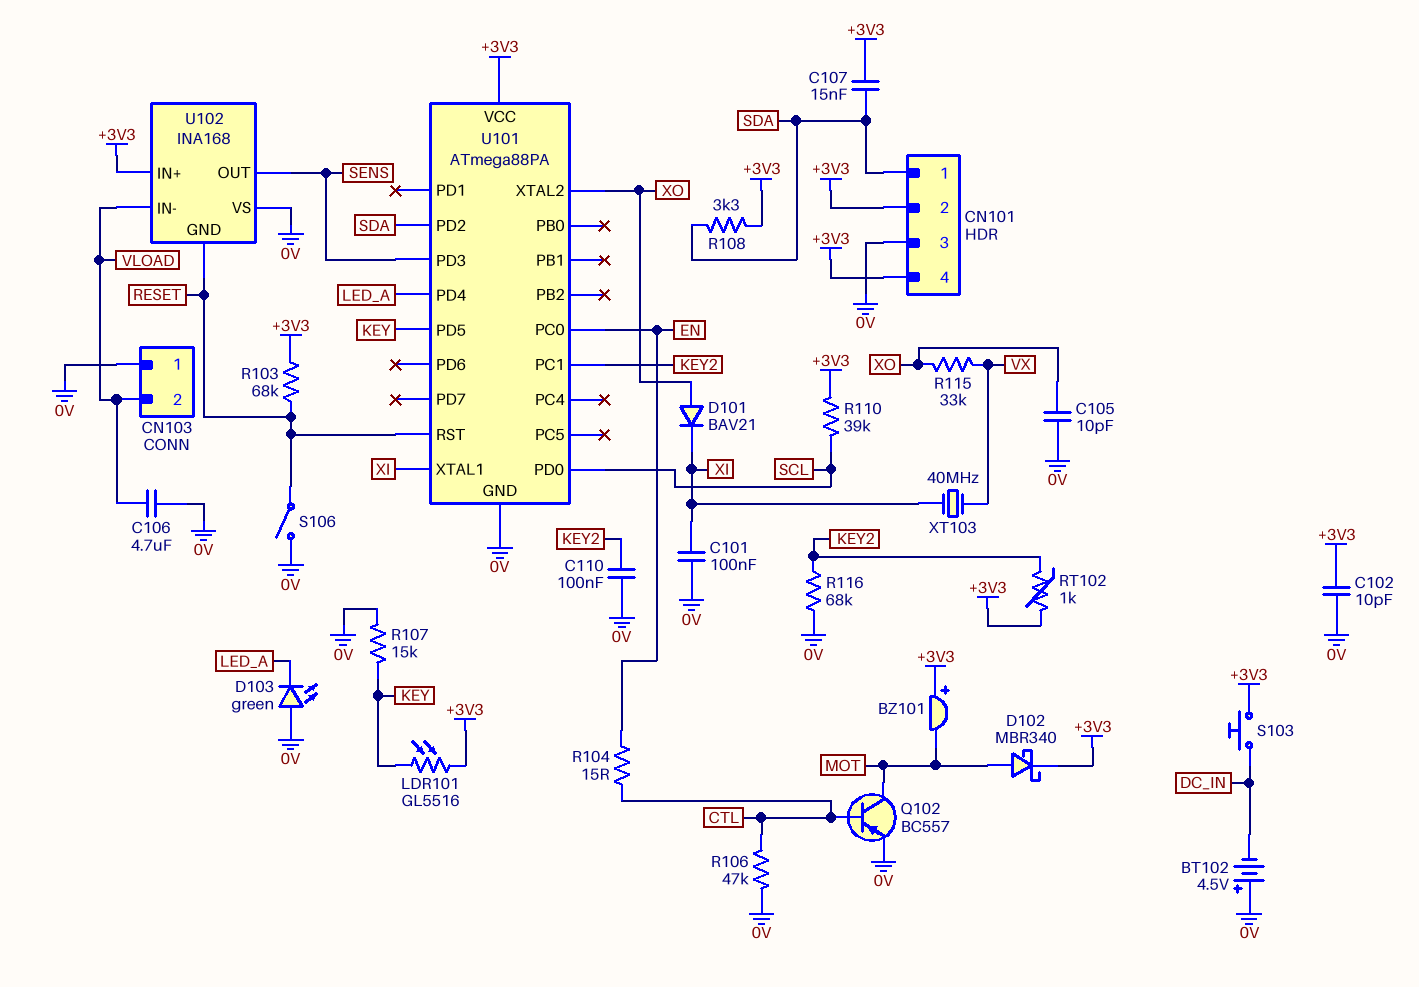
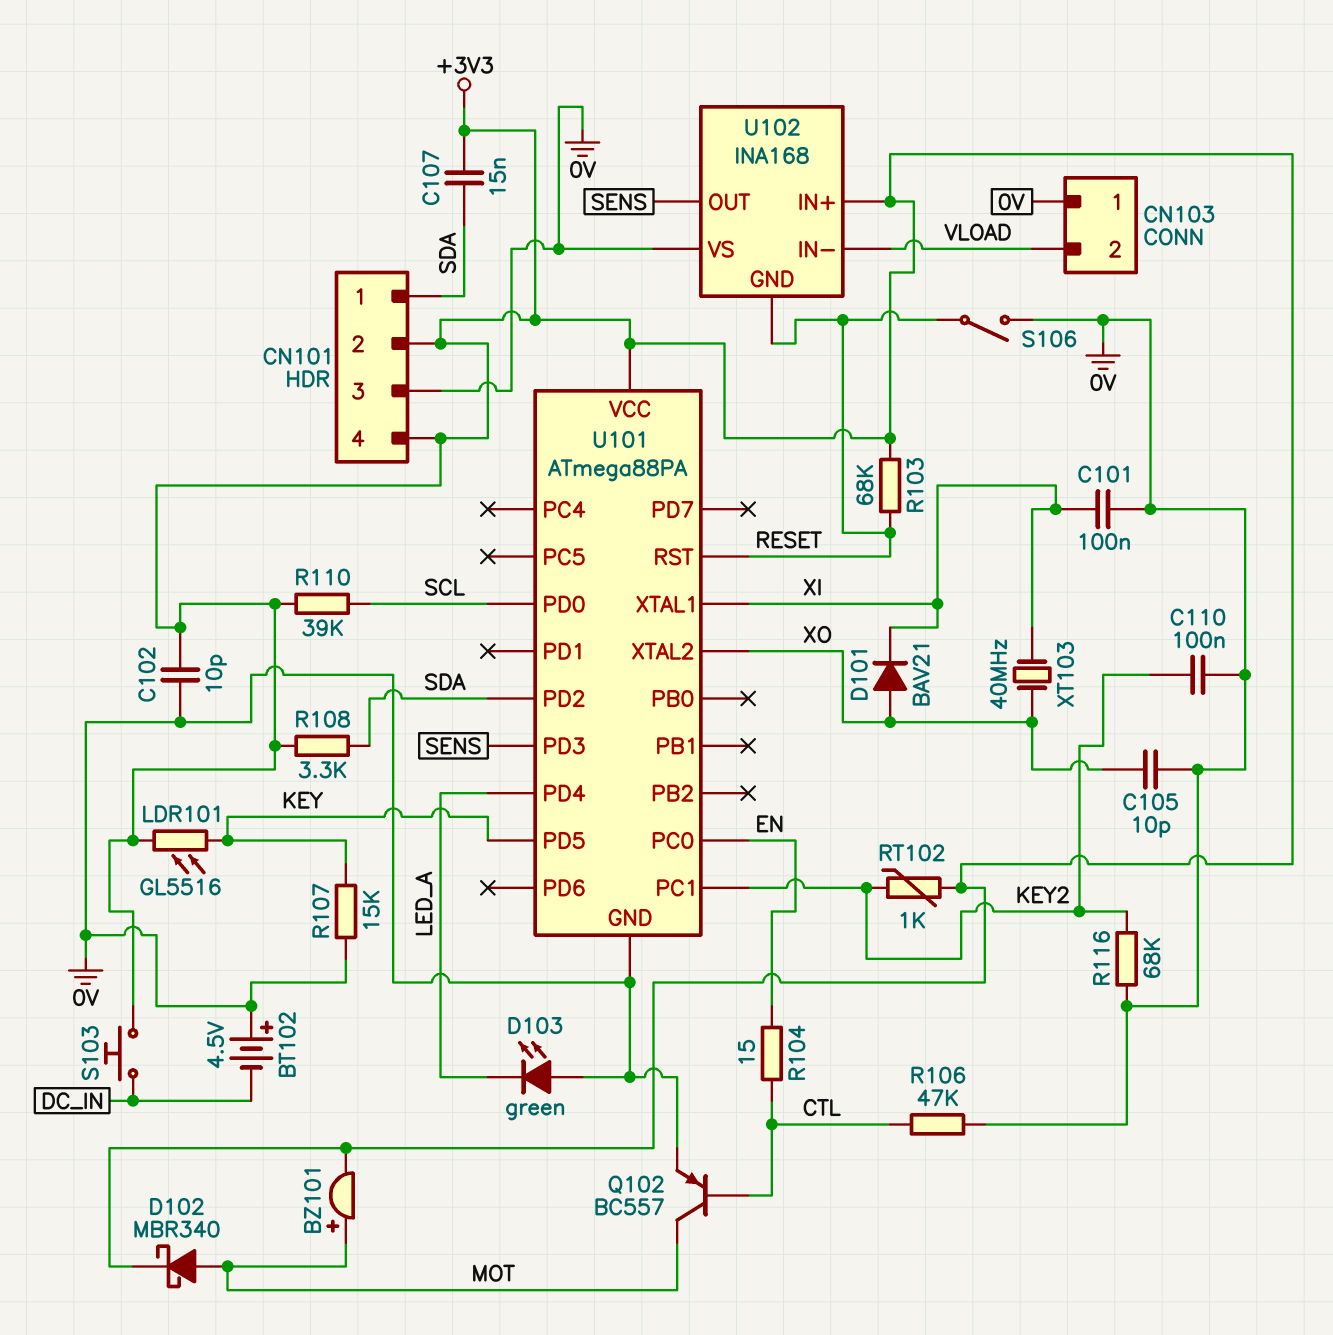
BZ101: buzzer (plus +3V3, minus MOT) -> buzzer (plus MOT, minus +3V3)
C106: 4.7uF (0V, VLOAD) -> none
R115: 33k (VX, XO) -> none
XT103: 40MHz (VX, XI) -> 40MHz (XI, XO)

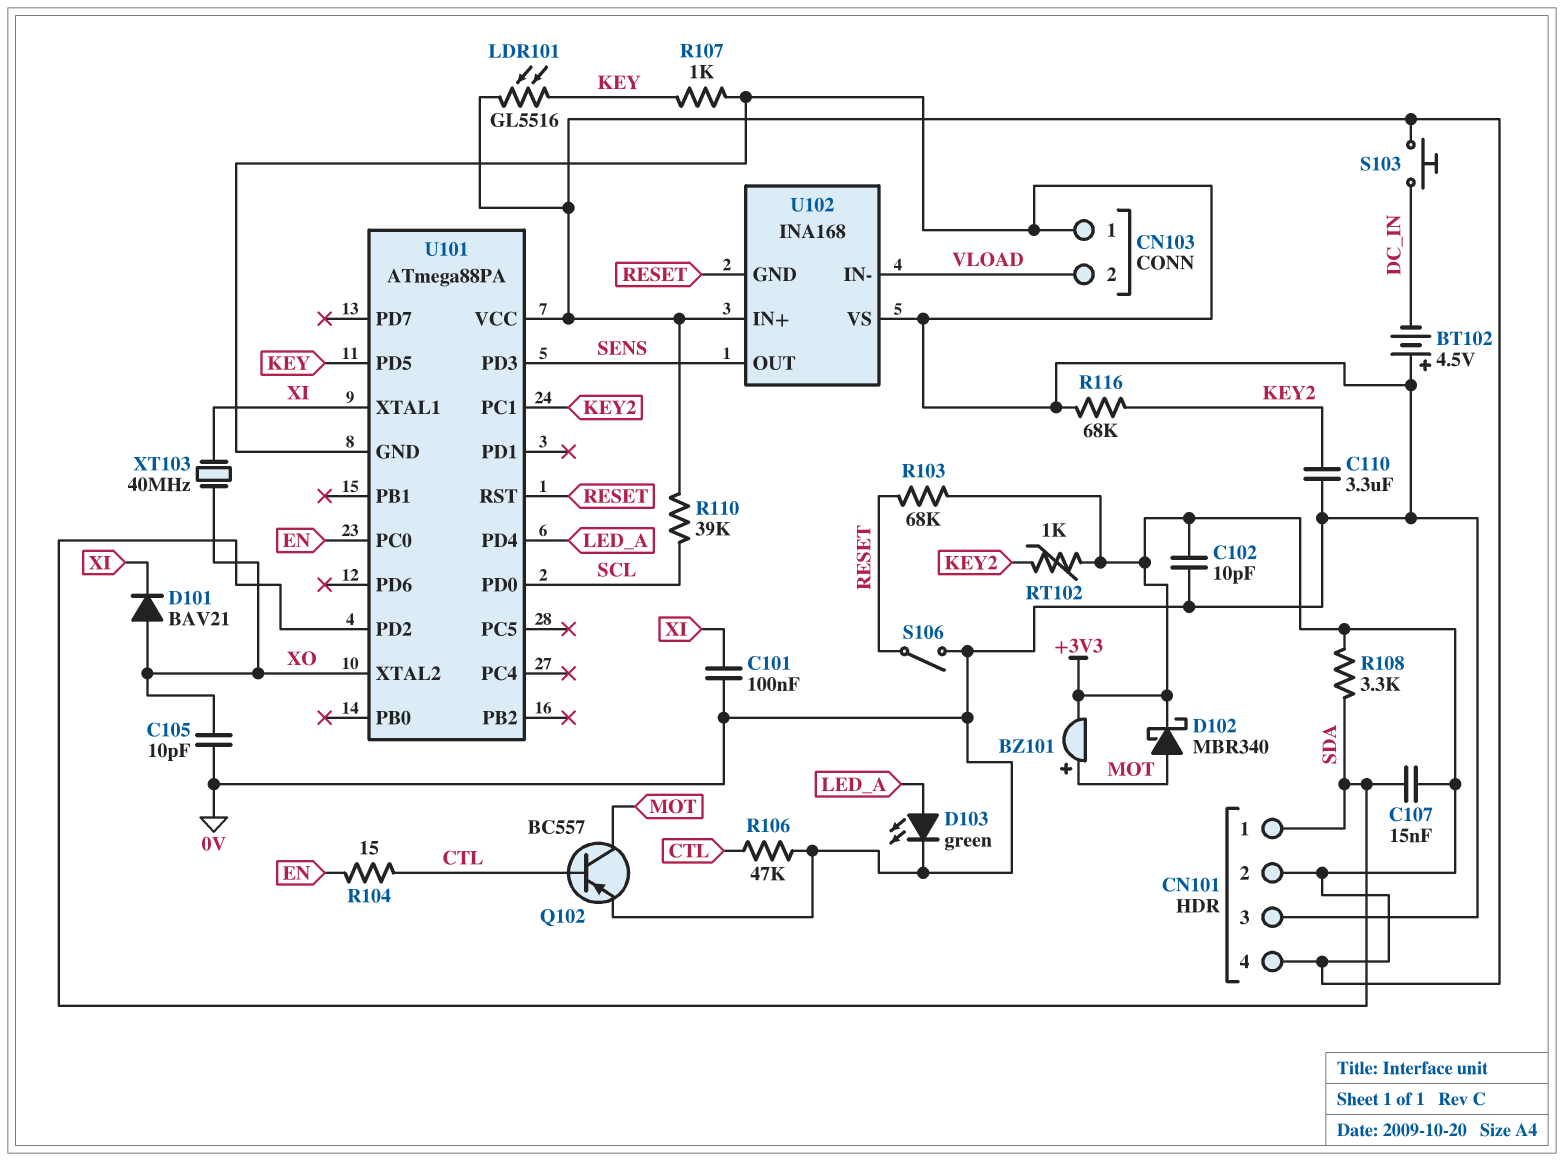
C110: 100nF (0V, KEY2) -> 3.3uF (0V, KEY2)
D103: LED green (A 0V, K LED_A) -> LED green (A LED_A, K 0V)
R107: 15k (0V, KEY) -> 1k (0V, KEY)

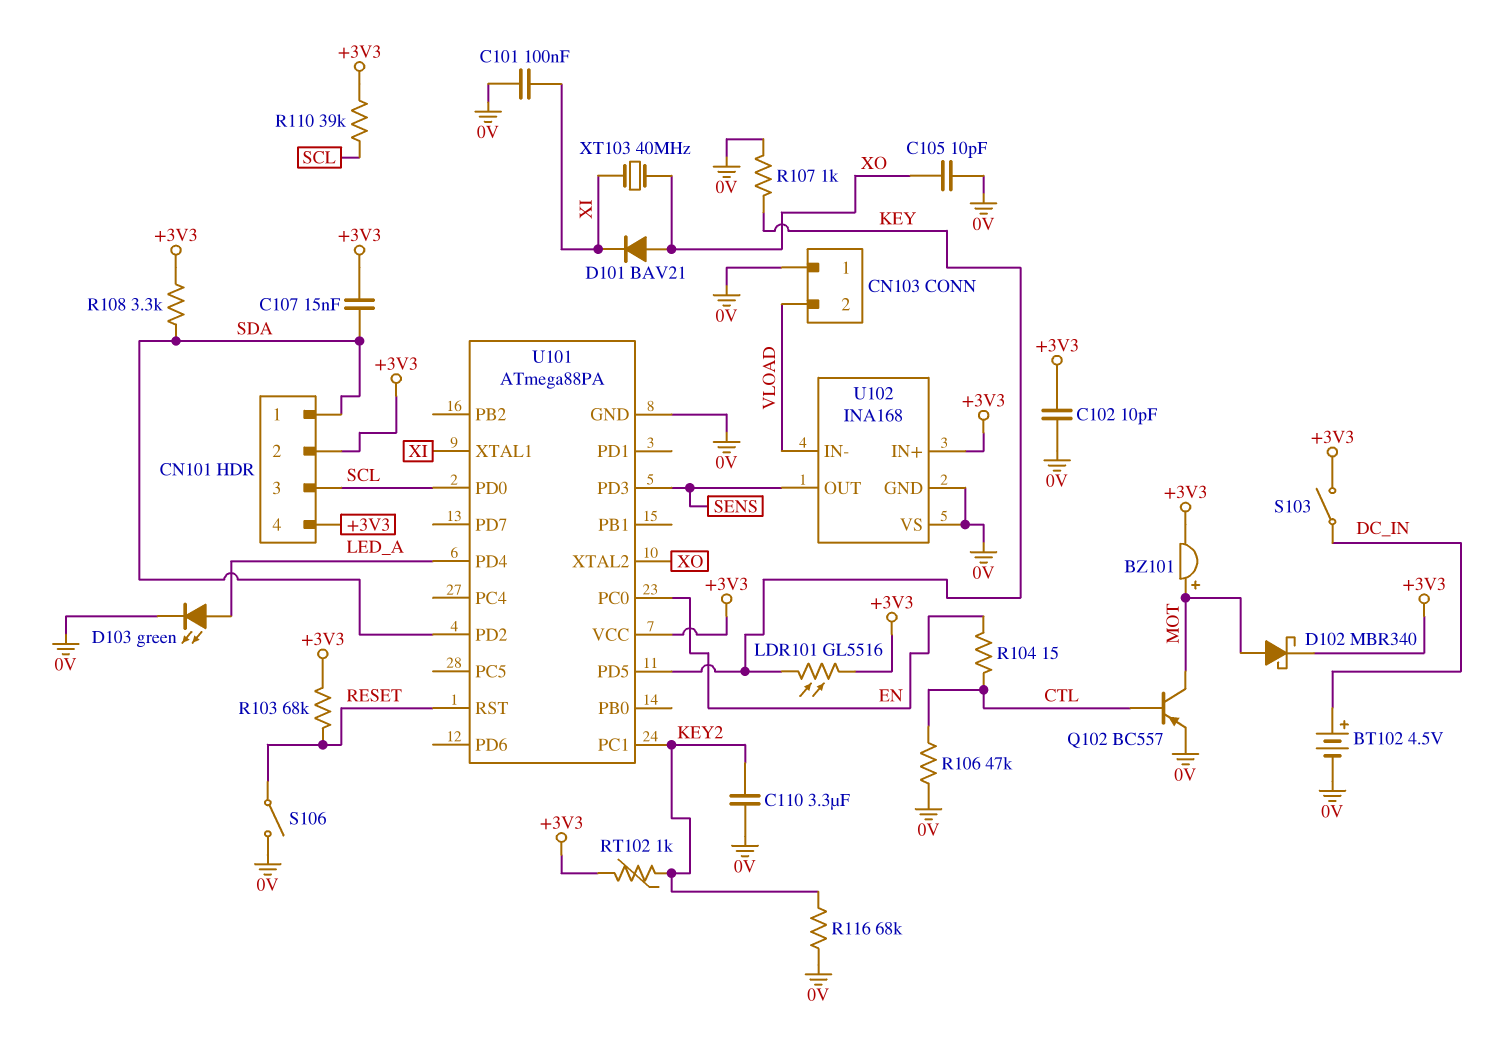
BT102: 4.5V (plus 0V, minus DC_IN) -> 4.5V (plus DC_IN, minus 0V)
CN101 pin 3: 0V -> SCL
S103: button (+3V3, DC_IN) -> switch (+3V3, DC_IN)
U102 pin GND: RESET -> 0V

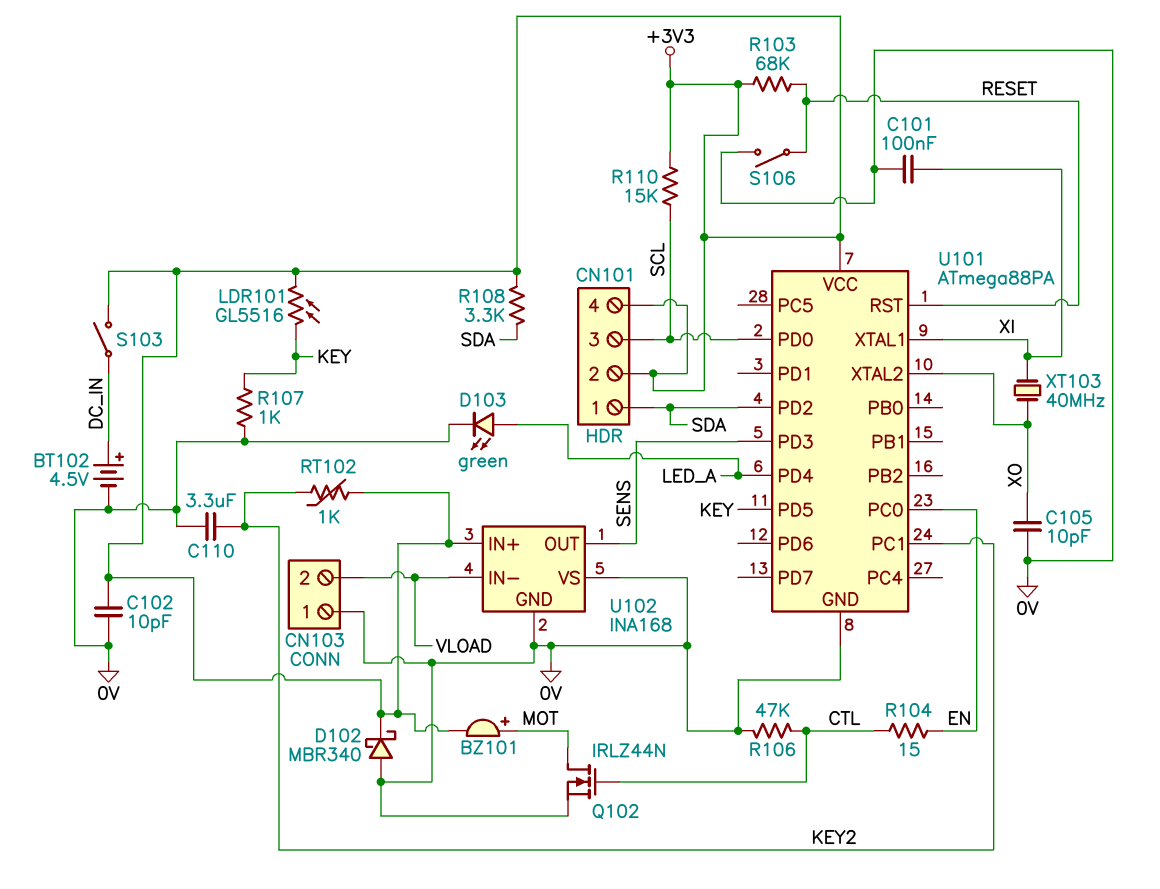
C107: 15nF (+3V3, SDA) -> none
D101: diode BAV21 (A XO, K XI) -> none
D102: schottky MBR340 (A MOT, K +3V3) -> schottky MBR340 (A 0V, K +3V3)
Q102: PNP BC557 (B CTL, C MOT, E 0V) -> NMOS IRLZ44N (G CTL, D MOT, S 0V)
R110: 39k (+3V3, SCL) -> 15k (+3V3, SCL)
R116: 68k (0V, KEY2) -> none

